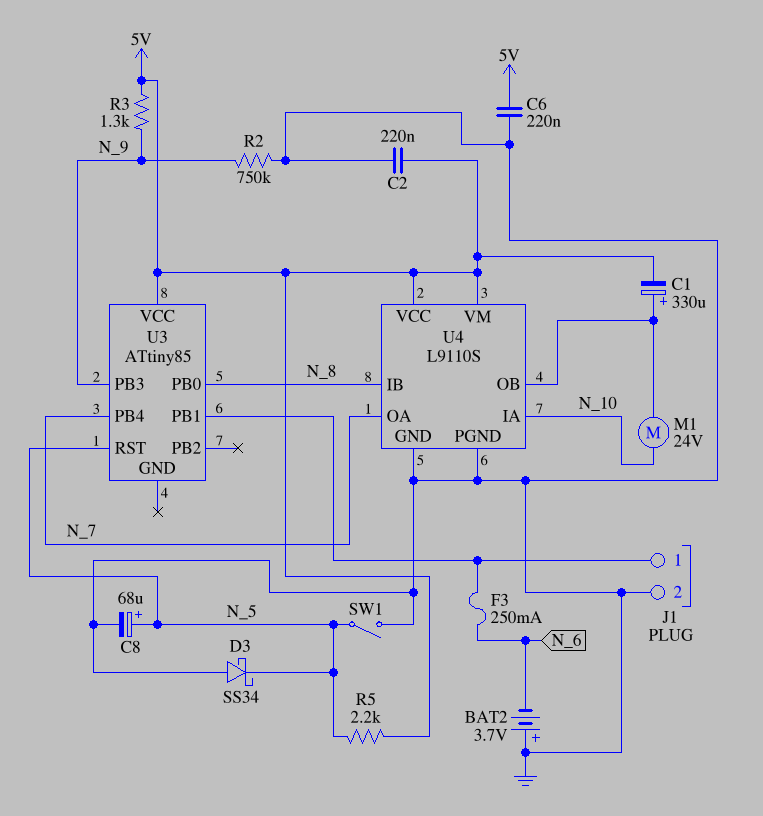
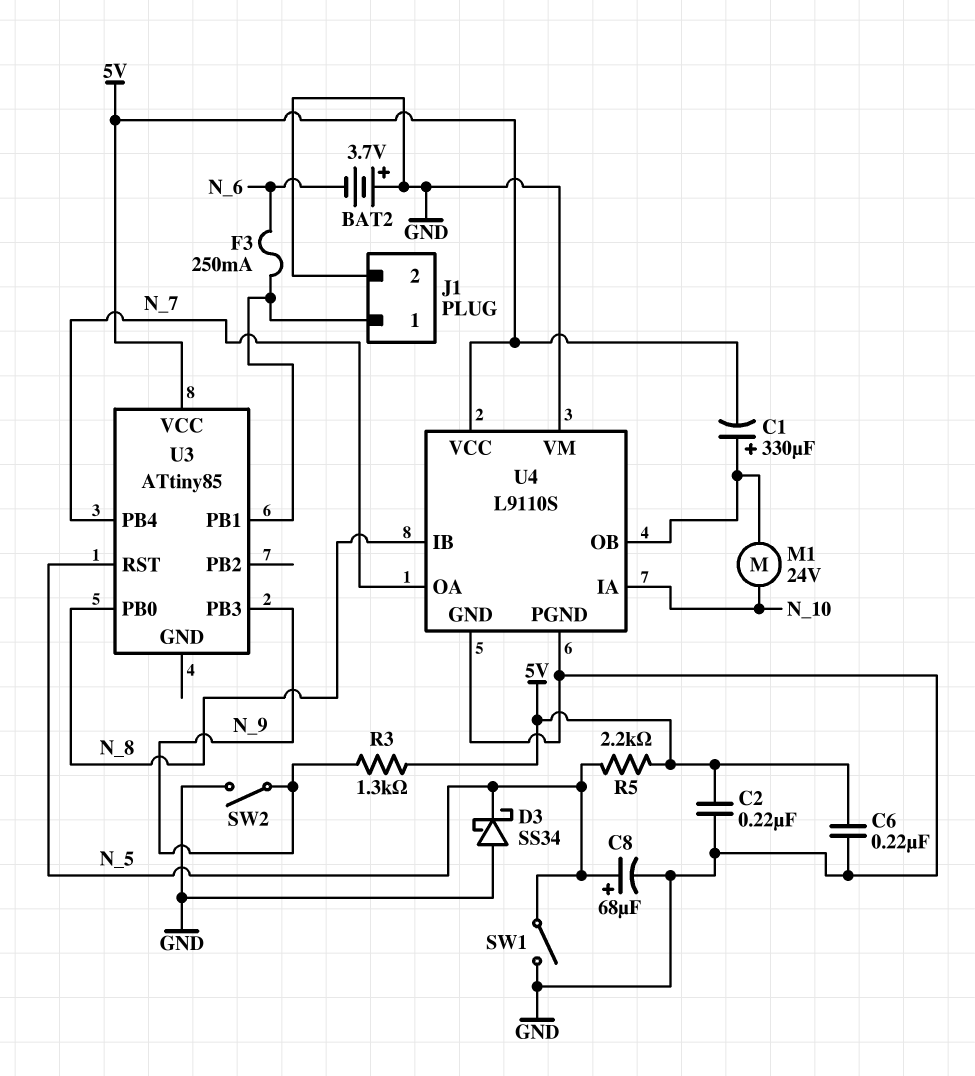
R2: 750k (GND, N_9) -> none
SW2: none -> switch (GND, N_9)
U4 pin VM: 5V -> GND

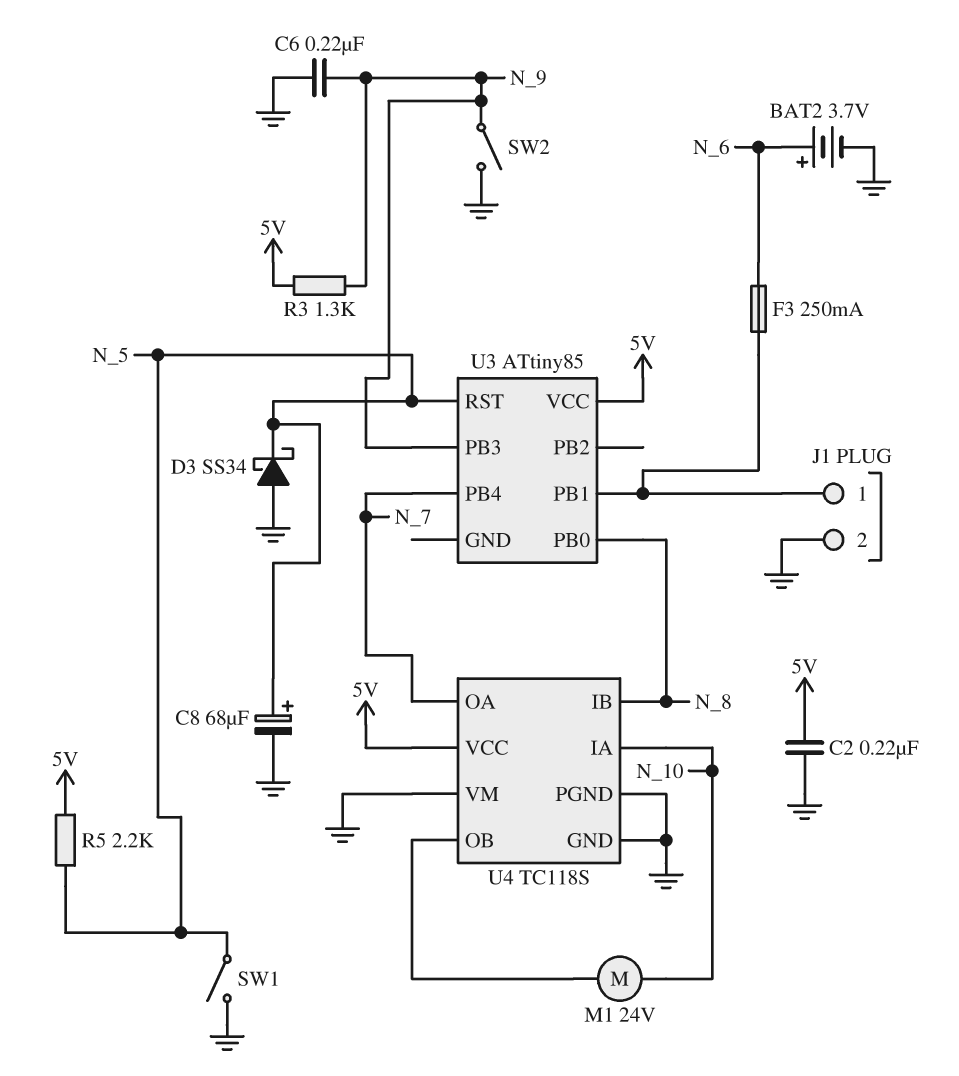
BAT2: 3.7V (plus GND, minus N_6) -> 3.7V (plus N_6, minus GND)
C1: 330uF (plus U4/OB, minus 5V) -> none
C6: 220nF (5V, GND) -> 220nF (GND, N_9)
U4: L9110S -> TC118S

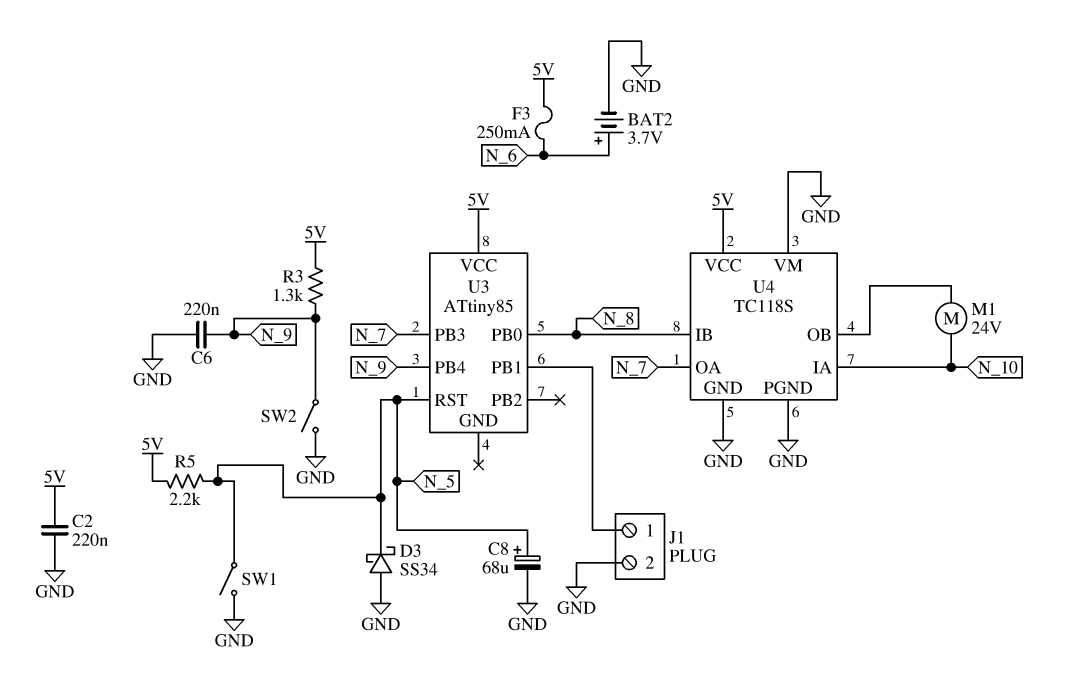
F3: 250mA (J1/1, N_6) -> 250mA (5V, N_6)
U3 pin PB3: N_9 -> N_7
U3 pin PB4: N_7 -> N_9

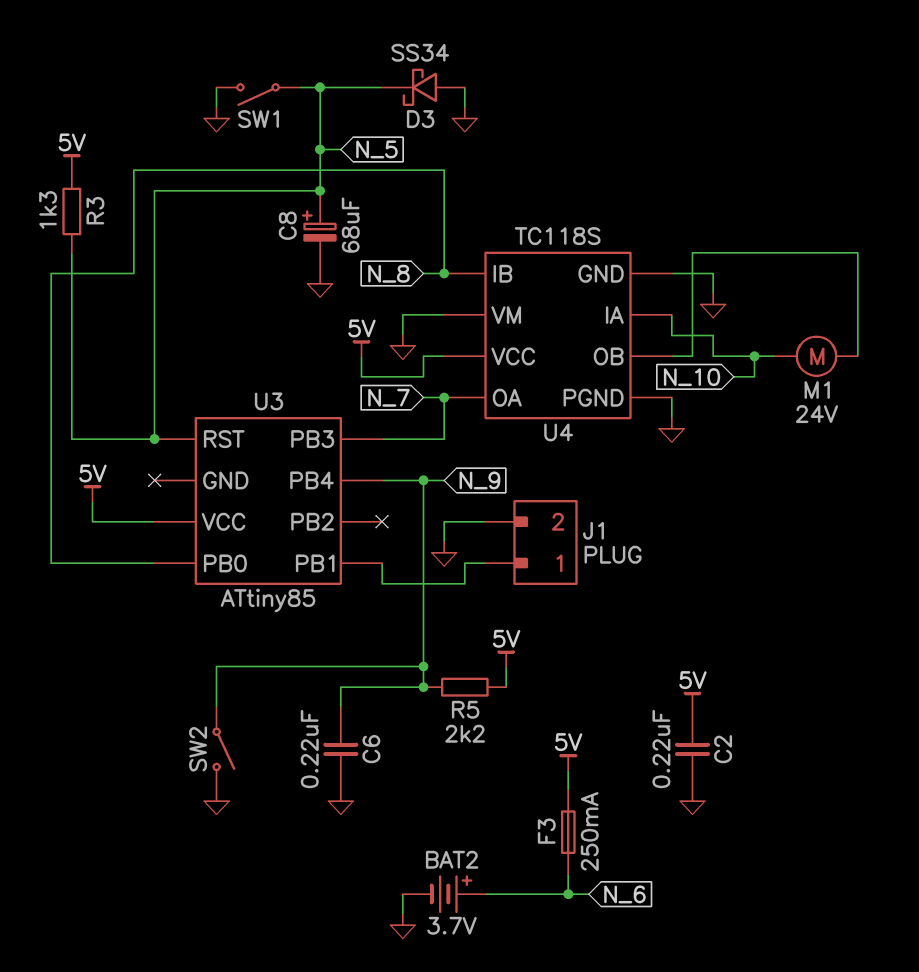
R3: 1.3k (5V, N_9) -> 1.3k (5V, N_5)
R5: 2.2k (5V, N_5) -> 2.2k (5V, N_9)

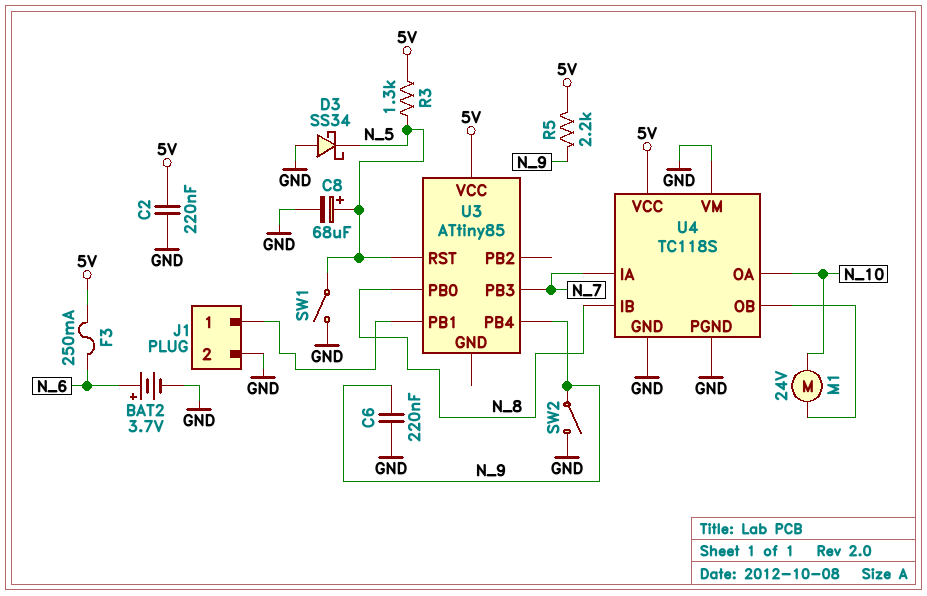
U4 pin IA: N_10 -> N_7
U4 pin OA: N_7 -> N_10

